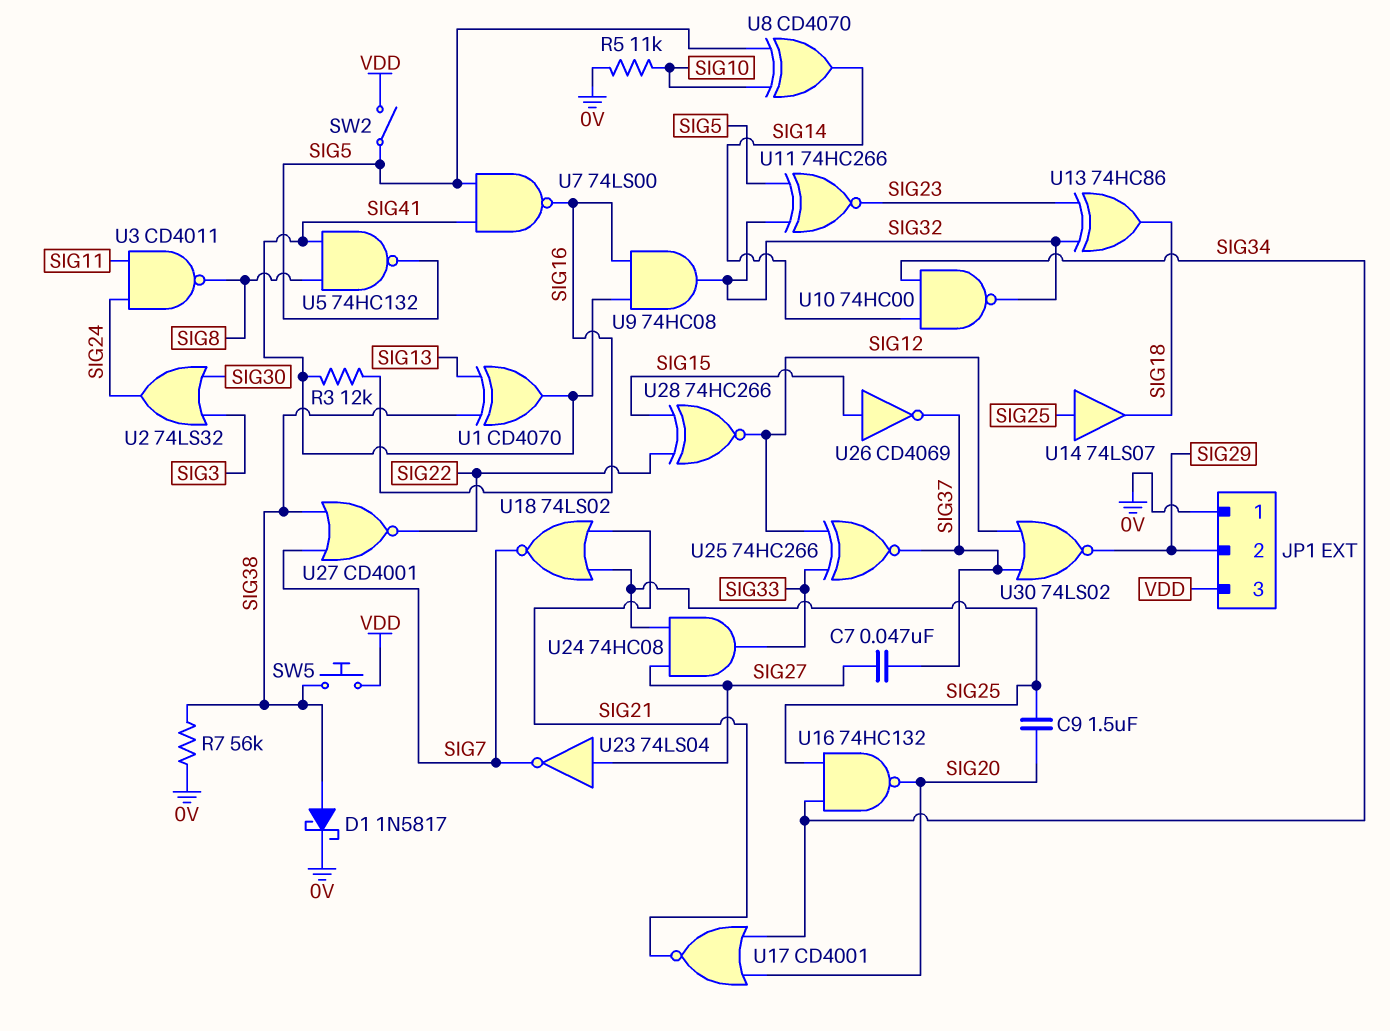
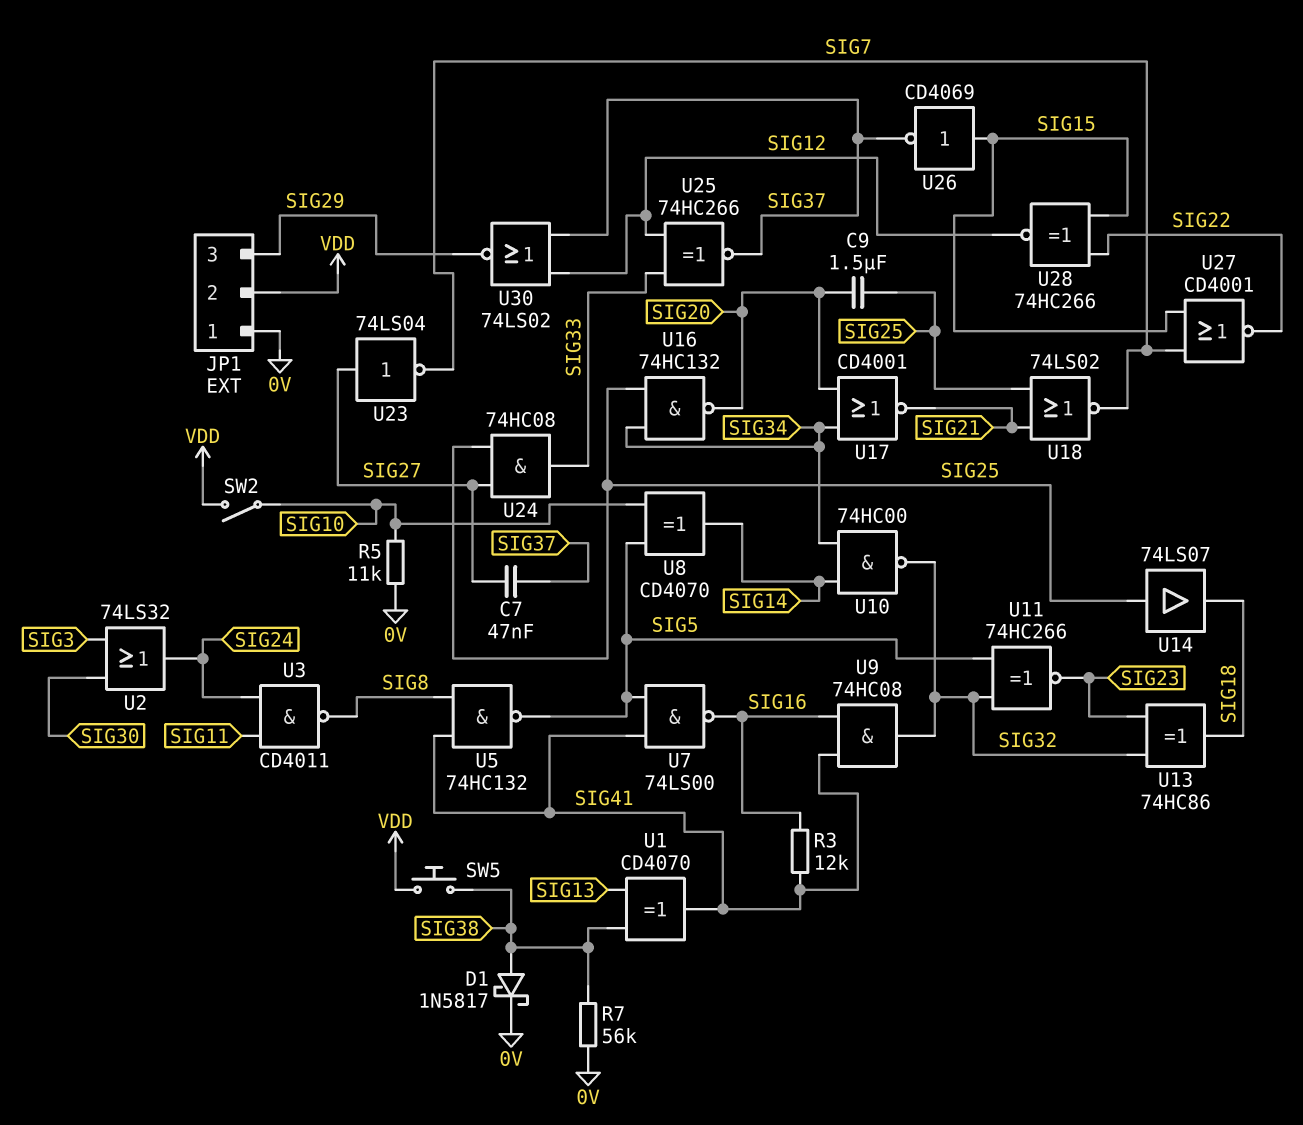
JP1 pin 2: SIG29 -> VDD
JP1 pin 3: VDD -> SIG29
SW2: switch (SIG5, VDD) -> switch (SIG10, VDD)
U27: NOR CD4001 (in SIG7, in SIG38, out SIG22) -> NOR CD4001 (in SIG7, in SIG15, out SIG22)

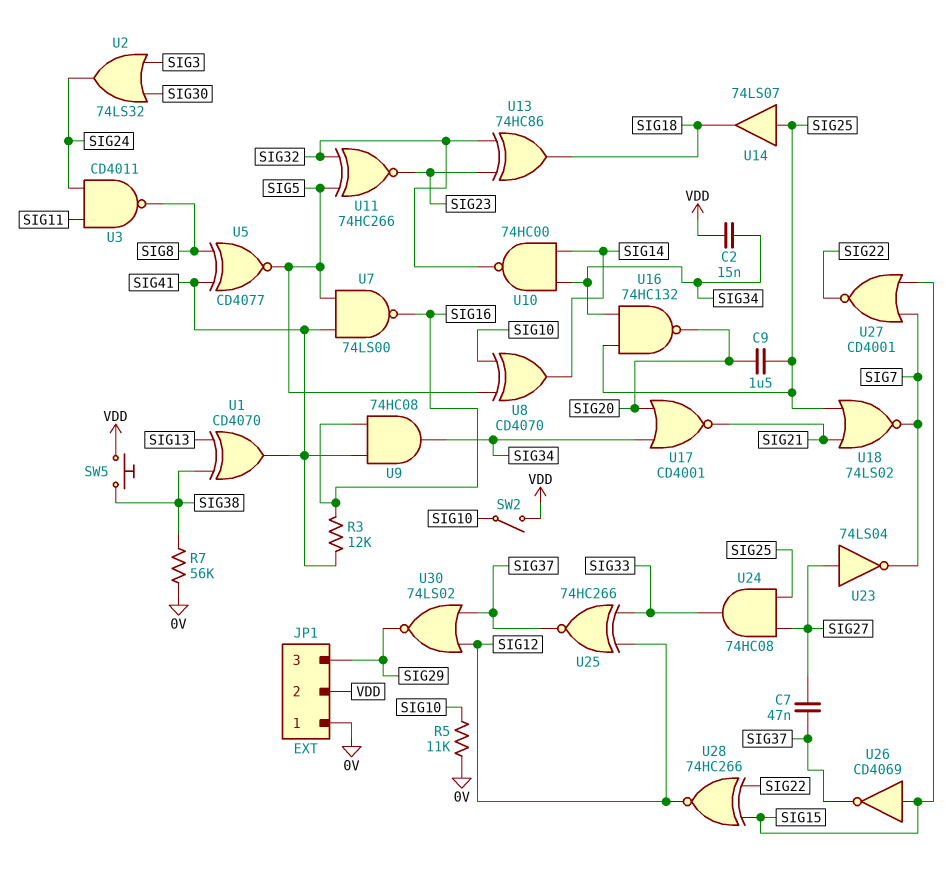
C2: none -> 15nF (SIG34, VDD)
D1: schottky 1N5817 (A SIG38, K 0V) -> none
U5: NAND 74HC132 (in SIG8, in SIG41, out SIG5) -> XNOR CD4077 (in SIG8, in SIG41, out SIG5)
U9: AND 74HC08 (in SIG16, in SIG41, out SIG32) -> AND 74HC08 (in SIG16, in SIG41, out SIG34)

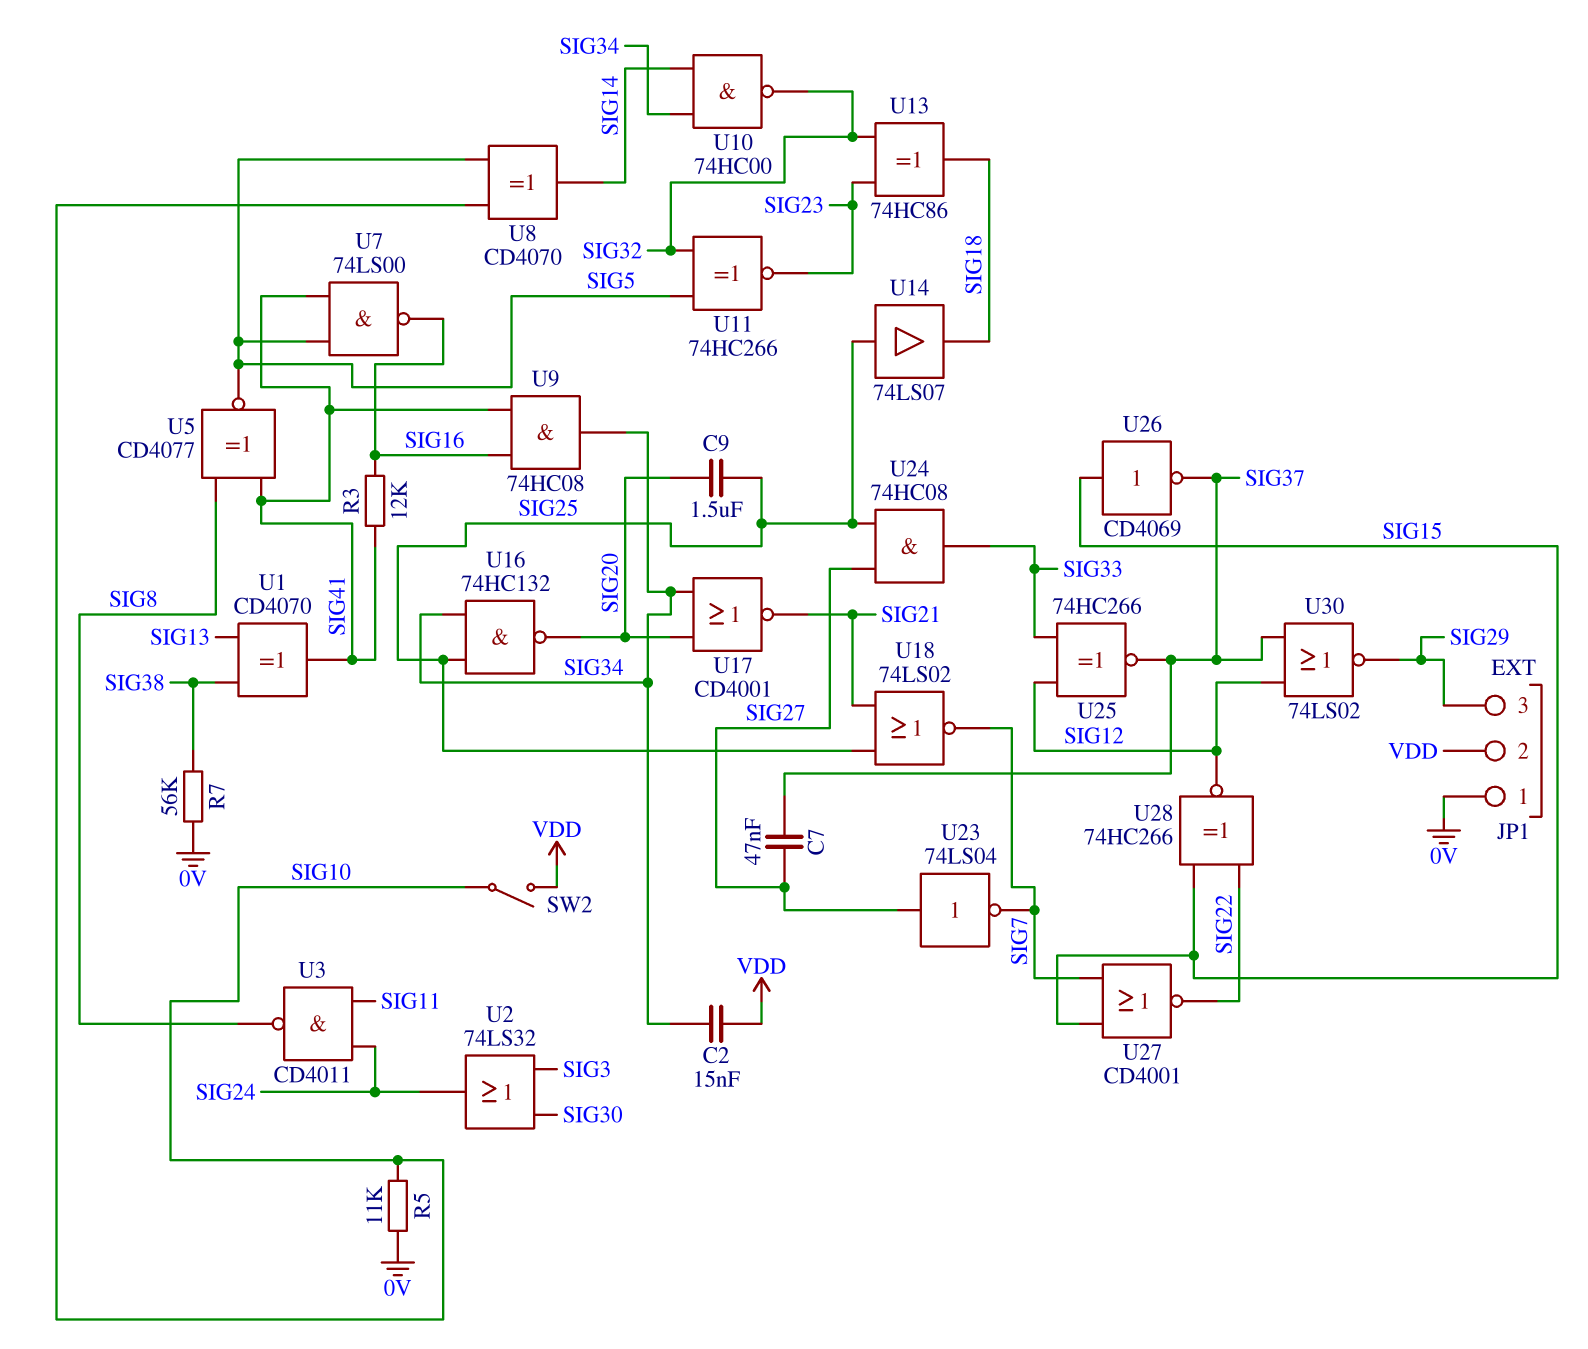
SW5: button (SIG38, VDD) -> none

